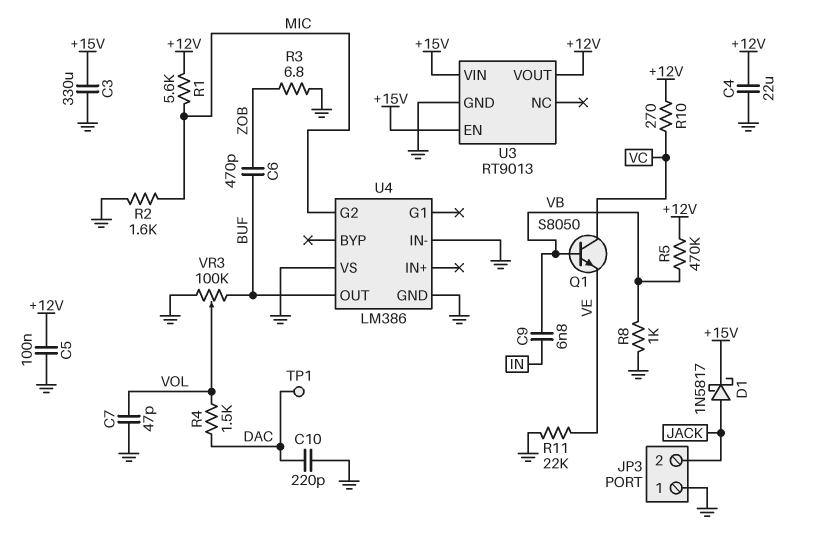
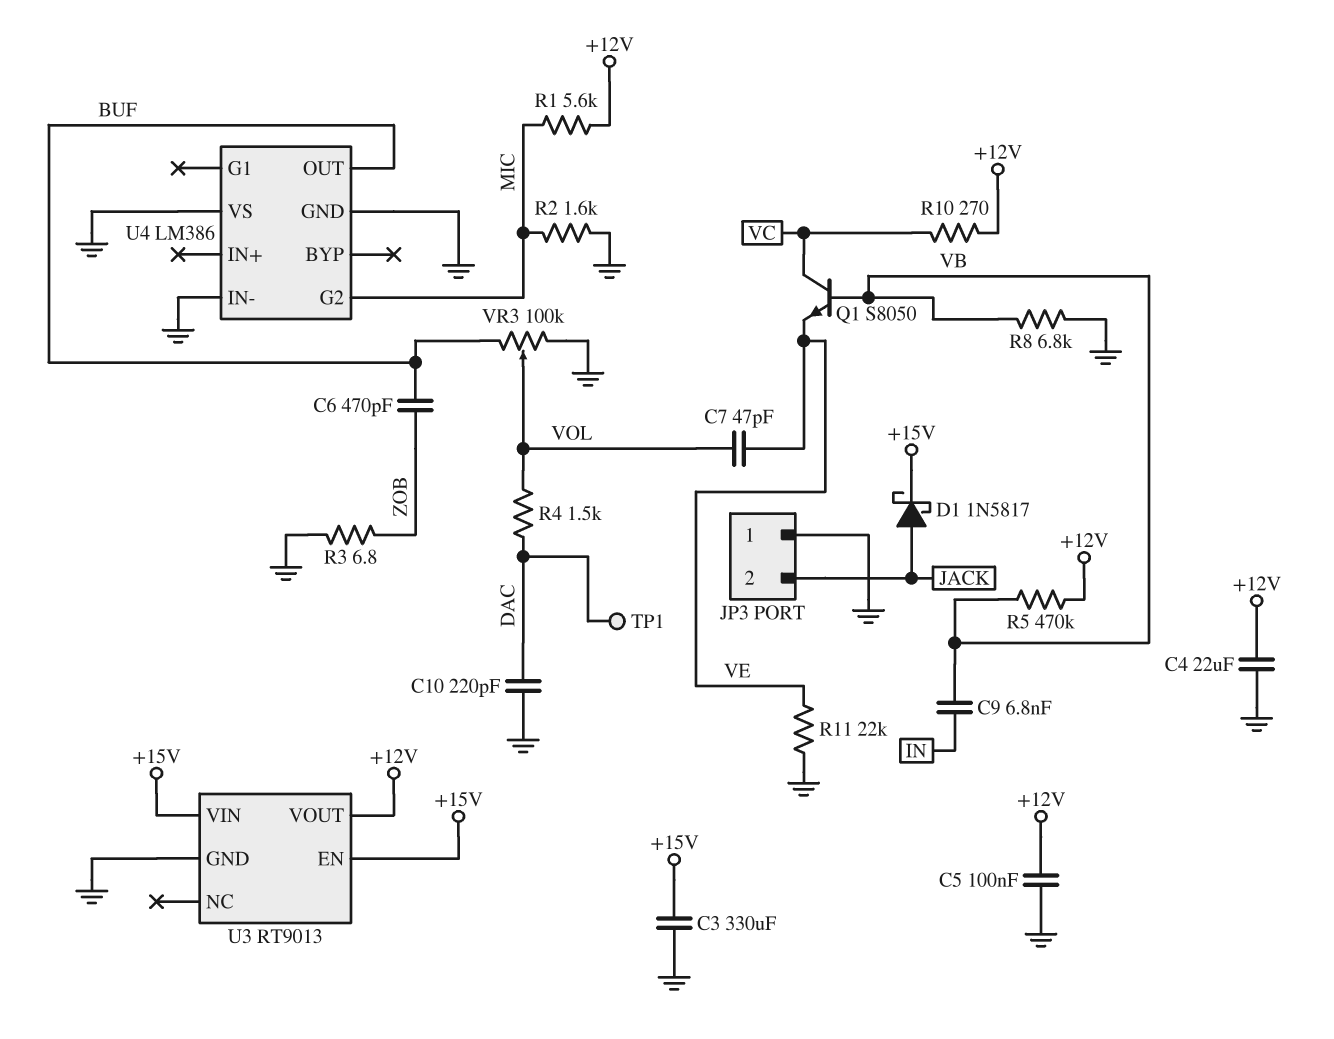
C7: 47pF (GND, VOL) -> 47pF (VE, VOL)
R8: 1k (GND, VB) -> 6.8k (GND, VB)

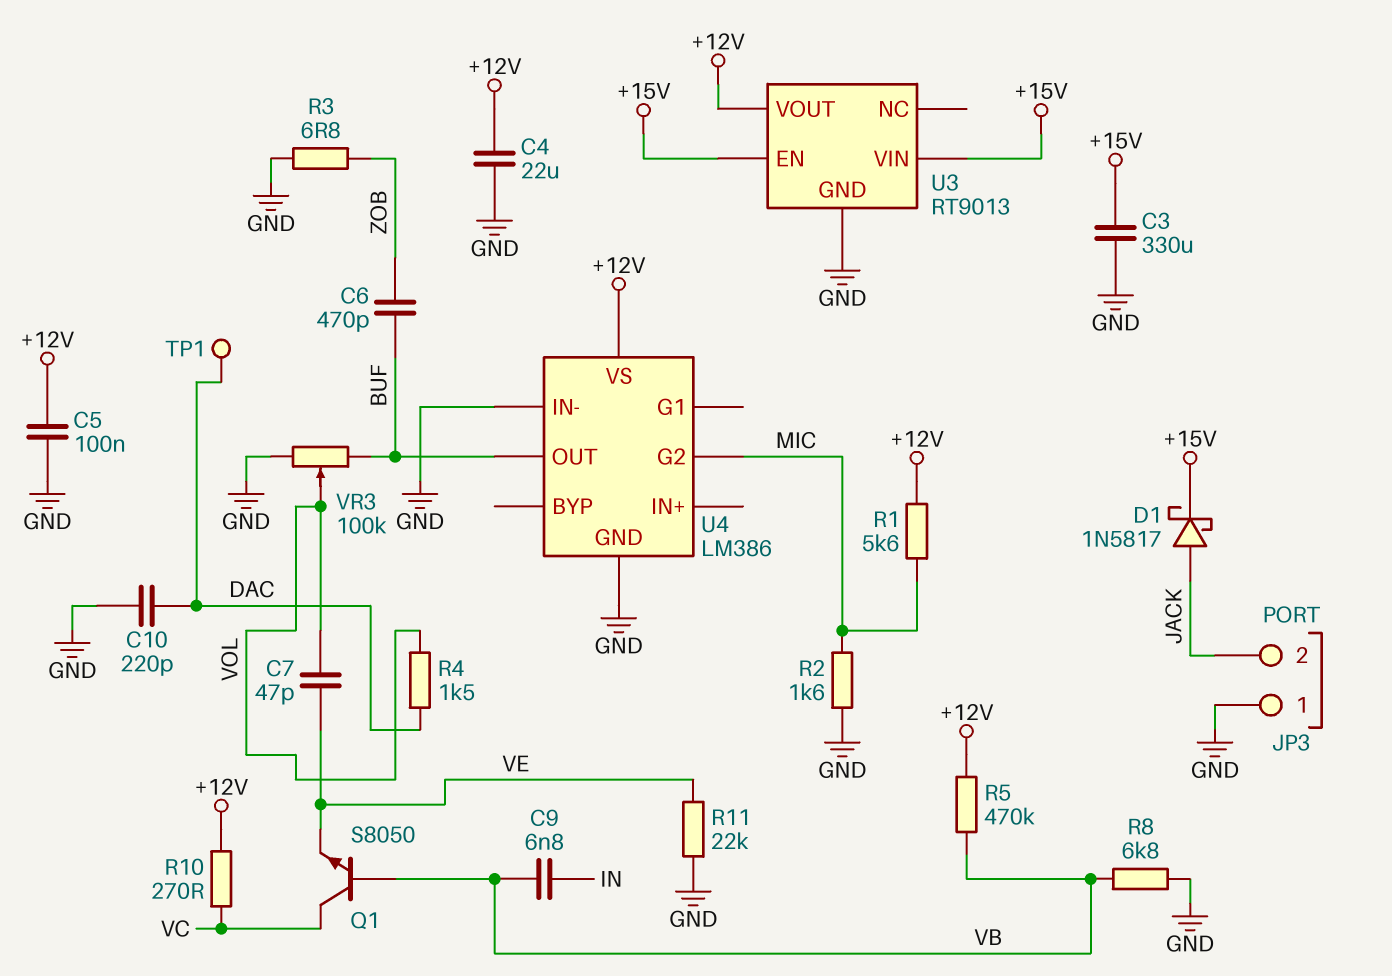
U4 pin VS: GND -> +12V

